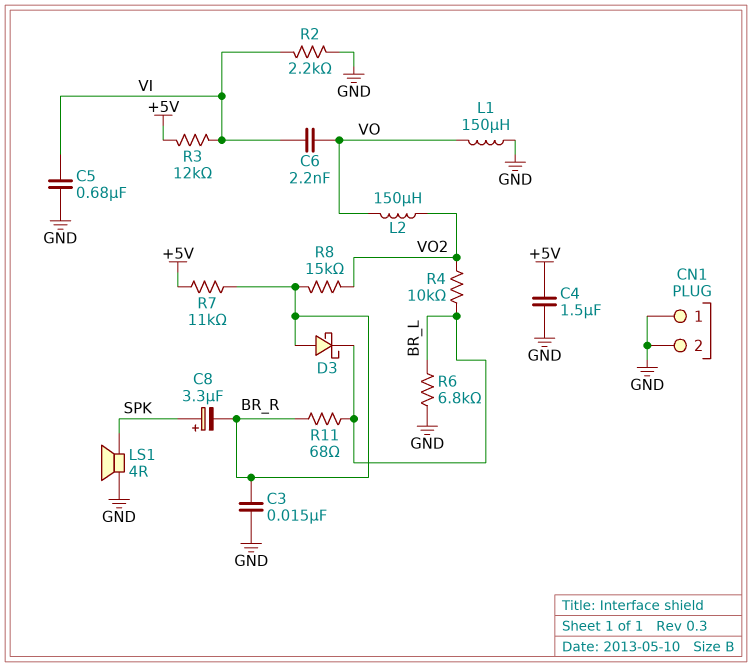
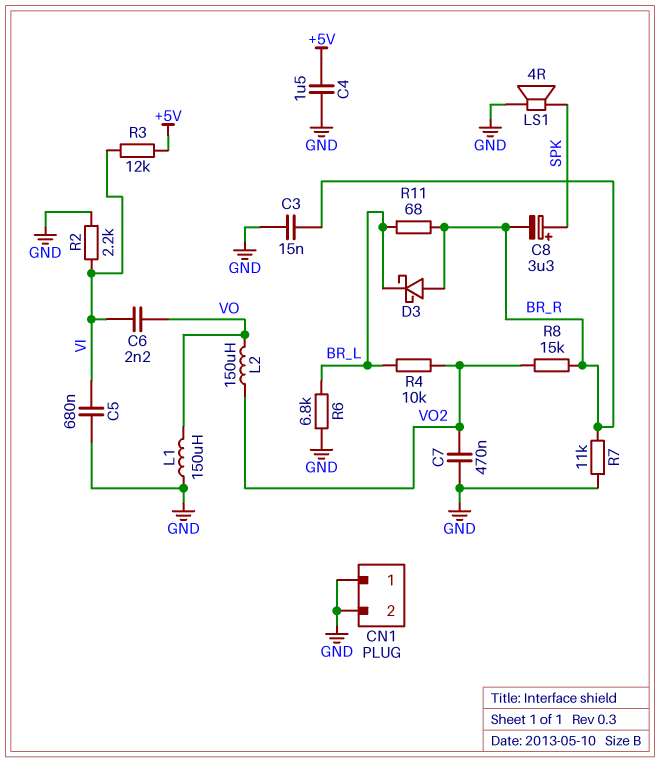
C7: none -> 470nF (GND, VO2)
R7: 11k (+5V, BR_R) -> 11k (BR_R, GND)

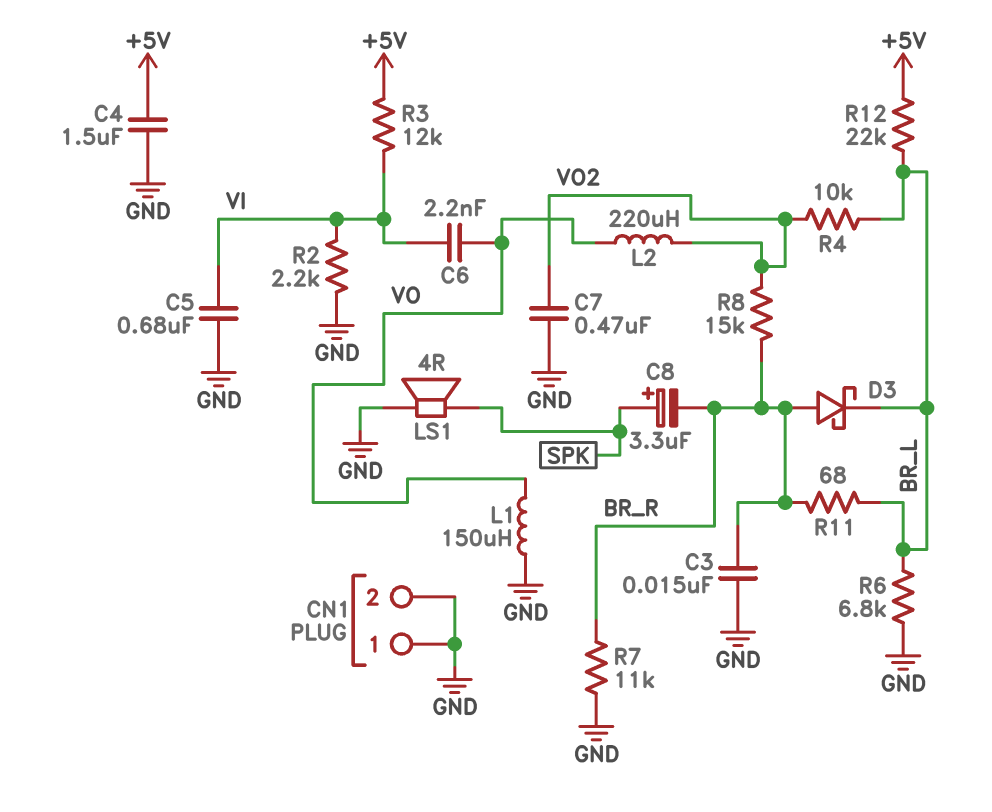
L2: 150uH (VO, VO2) -> 220uH (VO, VO2)
R12: none -> 22k (+5V, BR_L)

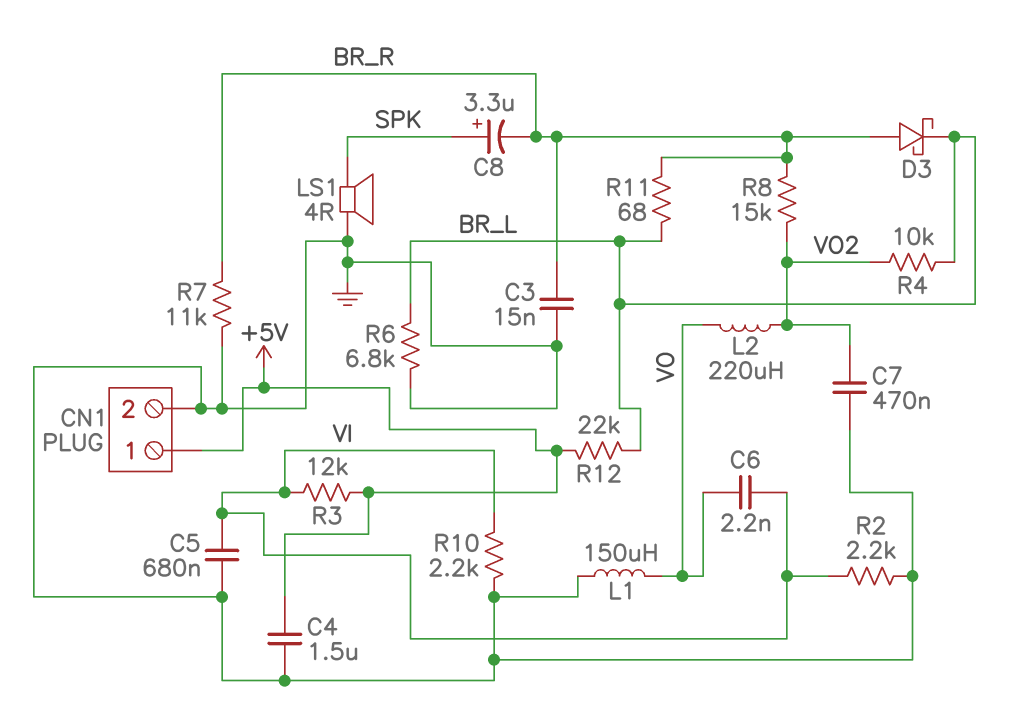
CN1 pin 1: GND -> +5V
R10: none -> 2.2k (GND, VI)

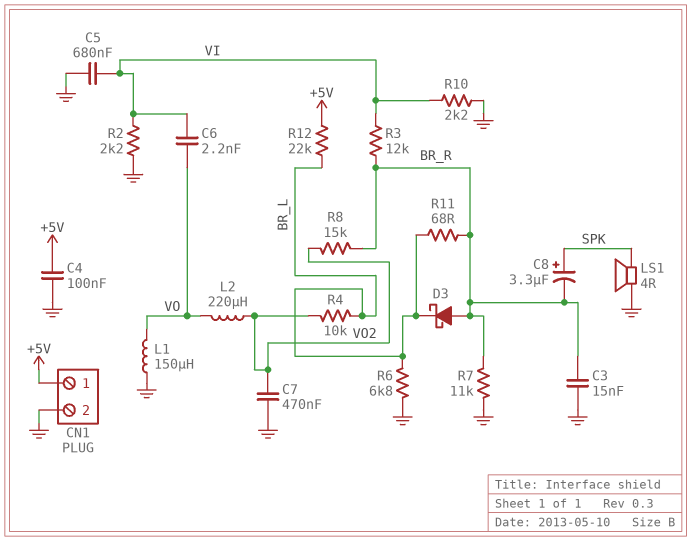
C4: 1.5uF (+5V, GND) -> 100nF (+5V, GND)
R3: 12k (+5V, VI) -> 12k (BR_R, VI)

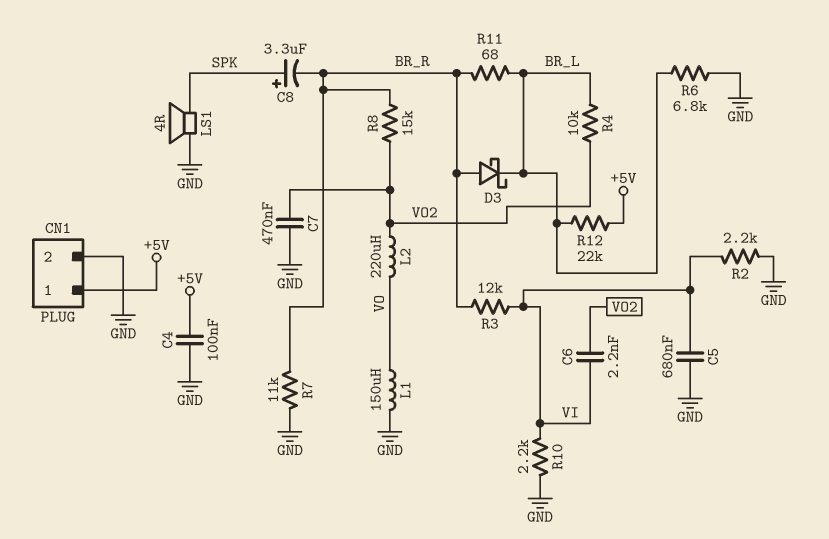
C3: 15nF (BR_R, GND) -> none
C6: 2.2nF (VI, VO) -> 2.2nF (VI, VO2)

